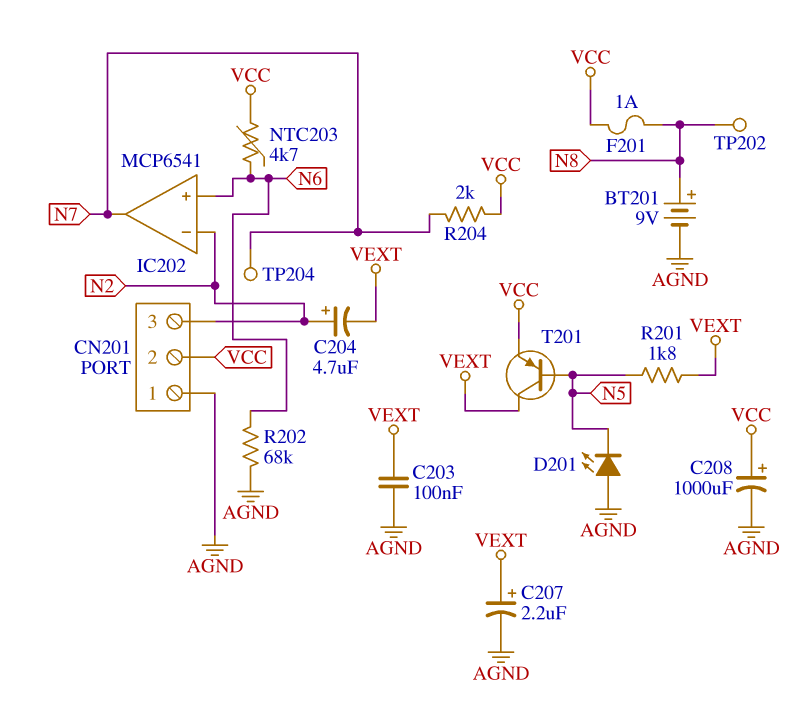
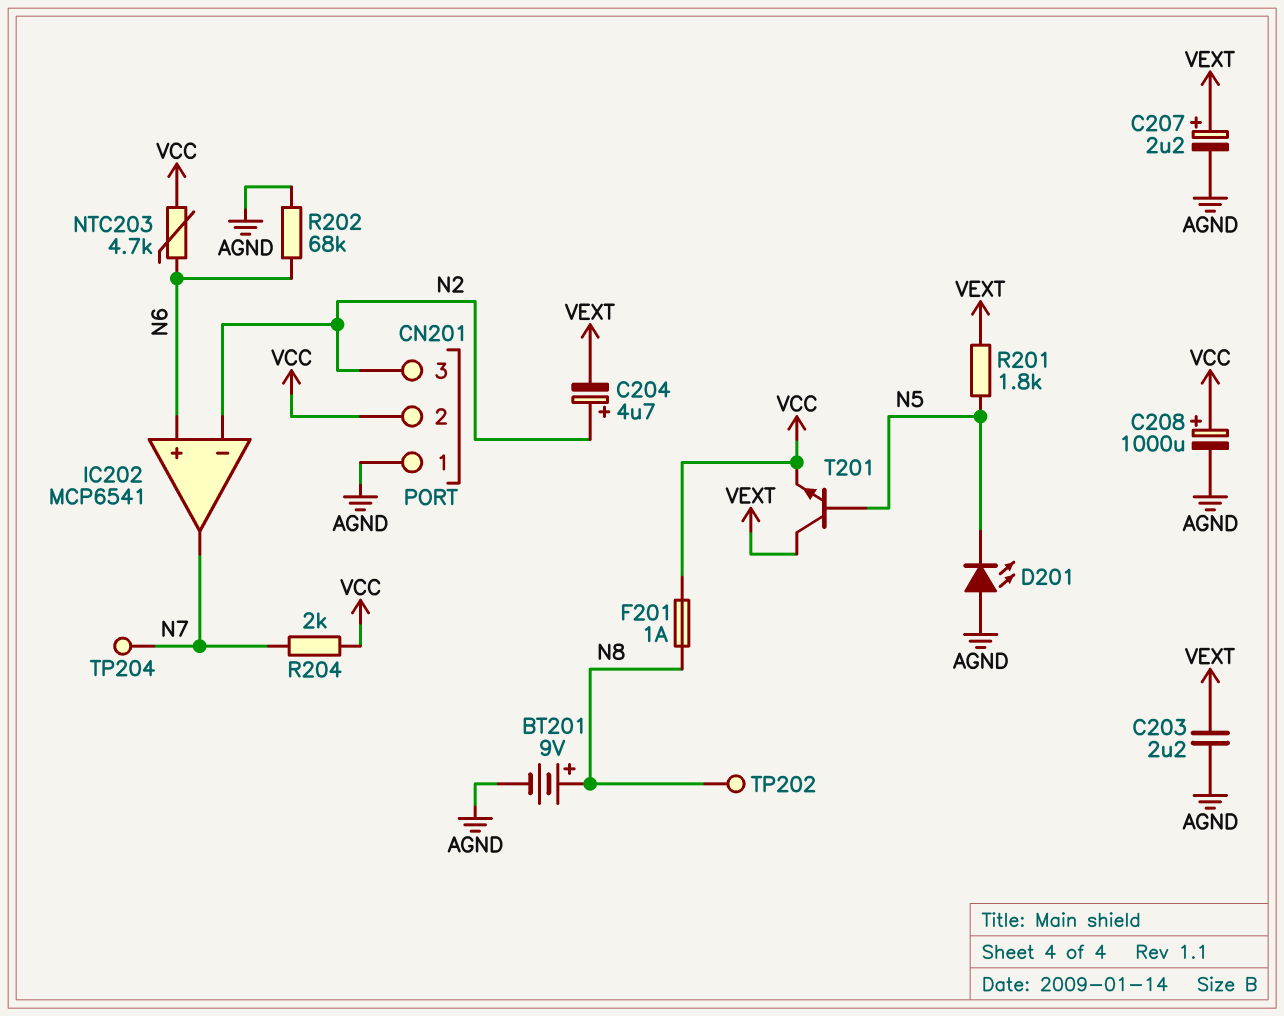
C203: 100nF (AGND, VEXT) -> 2.2uF (AGND, VEXT)
T201: PNP (B N5, C VEXT, E VCC) -> NPN (B N5, C VEXT, E VCC)

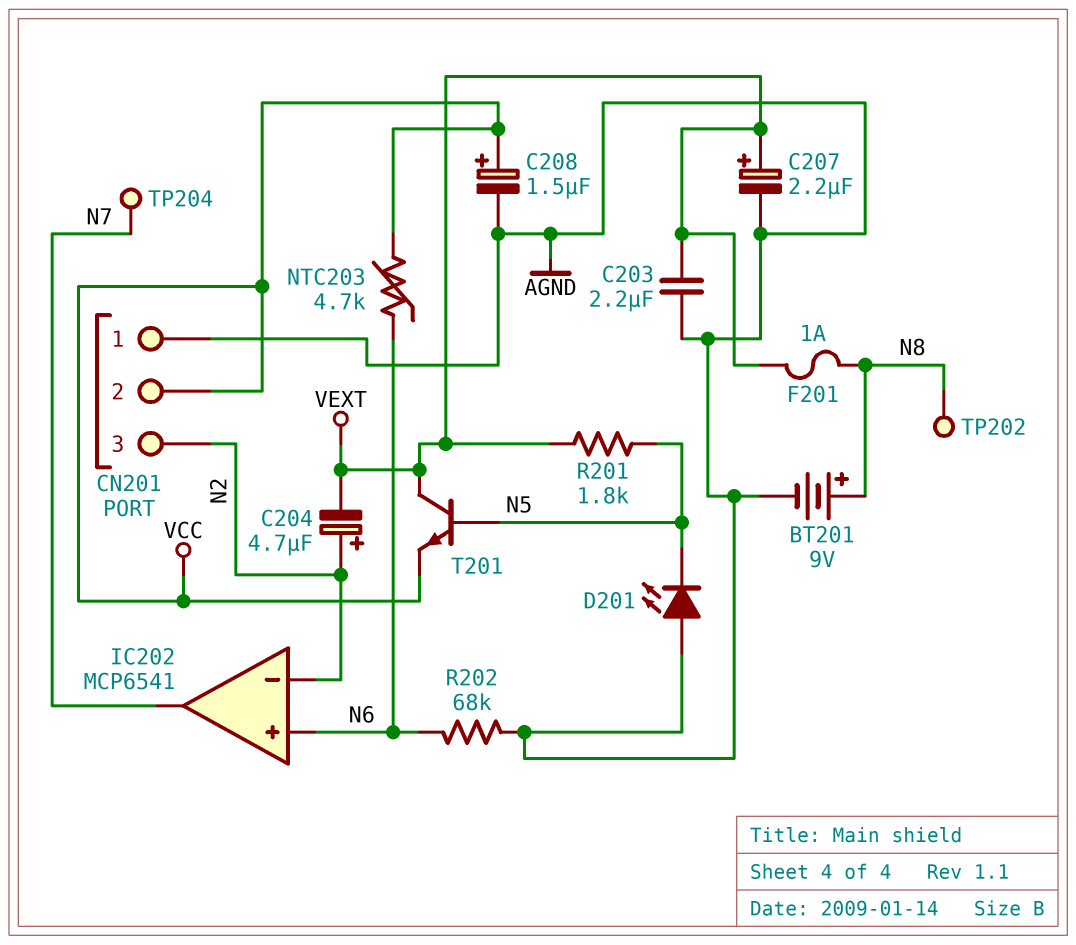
C208: 1000uF (plus VCC, minus AGND) -> 1.5uF (plus VCC, minus AGND)
F201: 1A (N8, VCC) -> 1A (N8, VEXT)
R204: 2k (N7, VCC) -> none

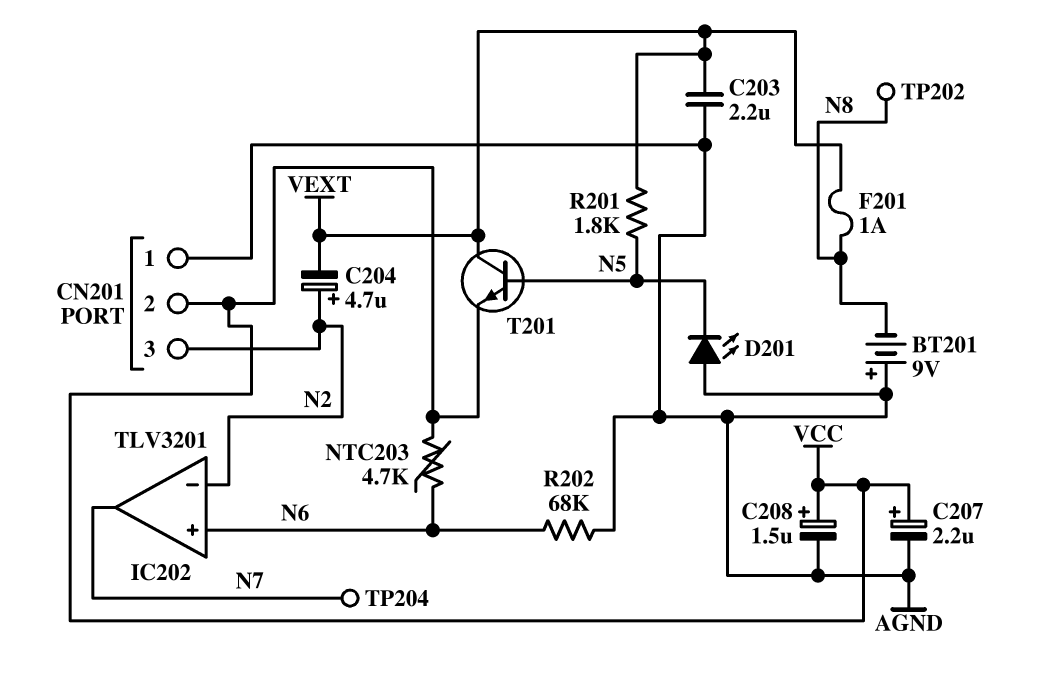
BT201: 9V (plus N8, minus AGND) -> 9V (plus AGND, minus N8)
C207: 2.2uF (plus VEXT, minus AGND) -> 2.2uF (plus VCC, minus AGND)
IC202: MCP6541 -> TLV3201

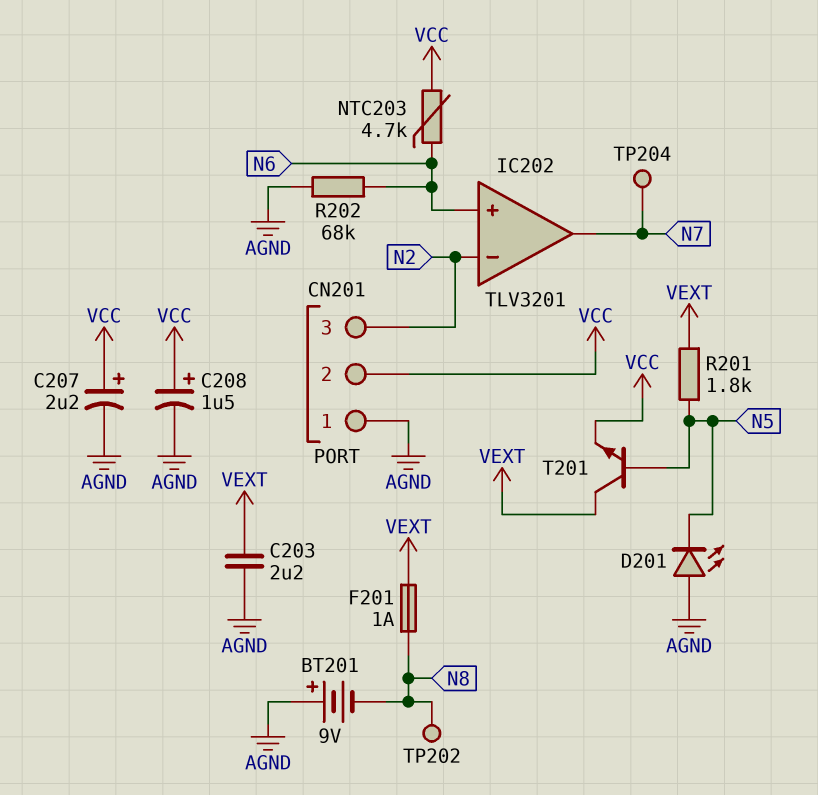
C204: 4.7uF (plus N2, minus VEXT) -> none

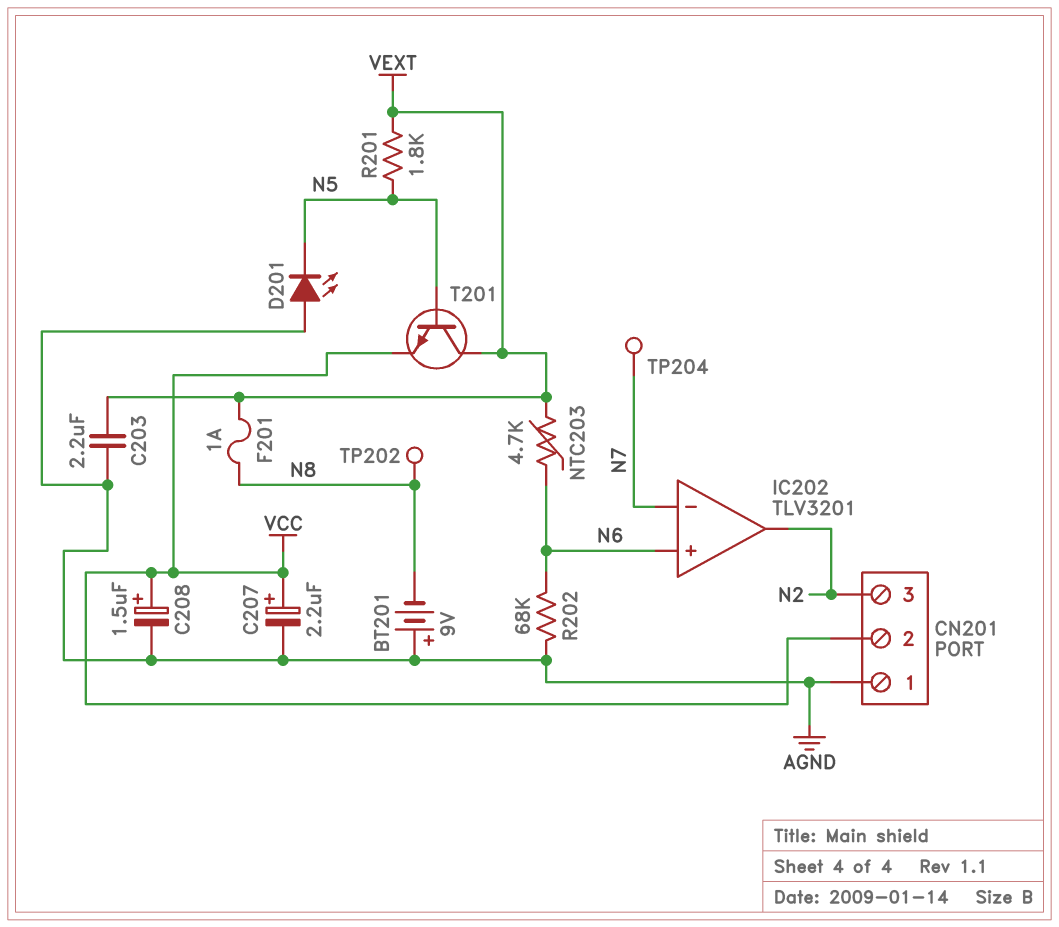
IC202 pin in-: N2 -> N7
IC202 pin out: N7 -> N2
NTC203: 4.7k (N6, VCC) -> 4.7k (N6, VEXT)

